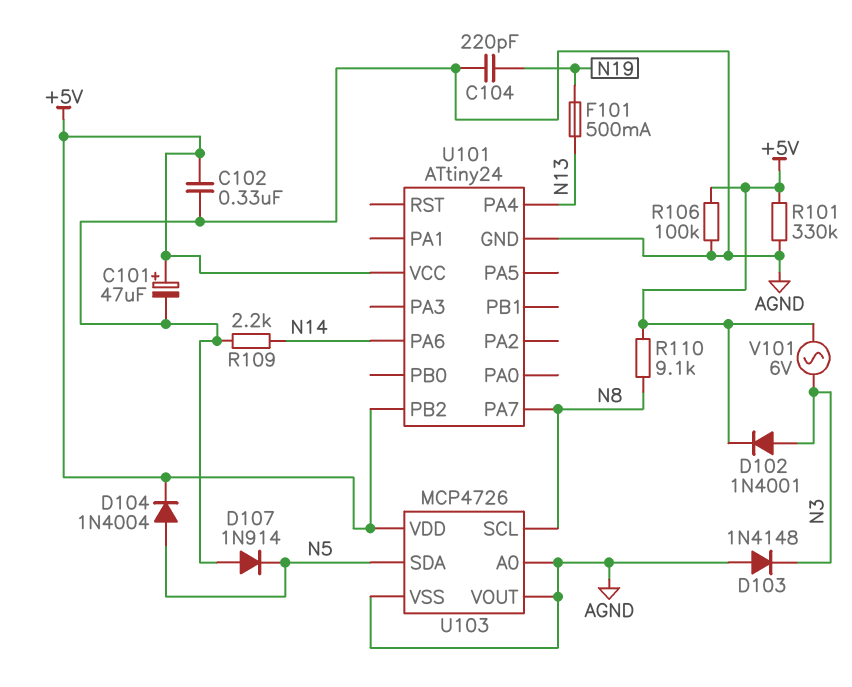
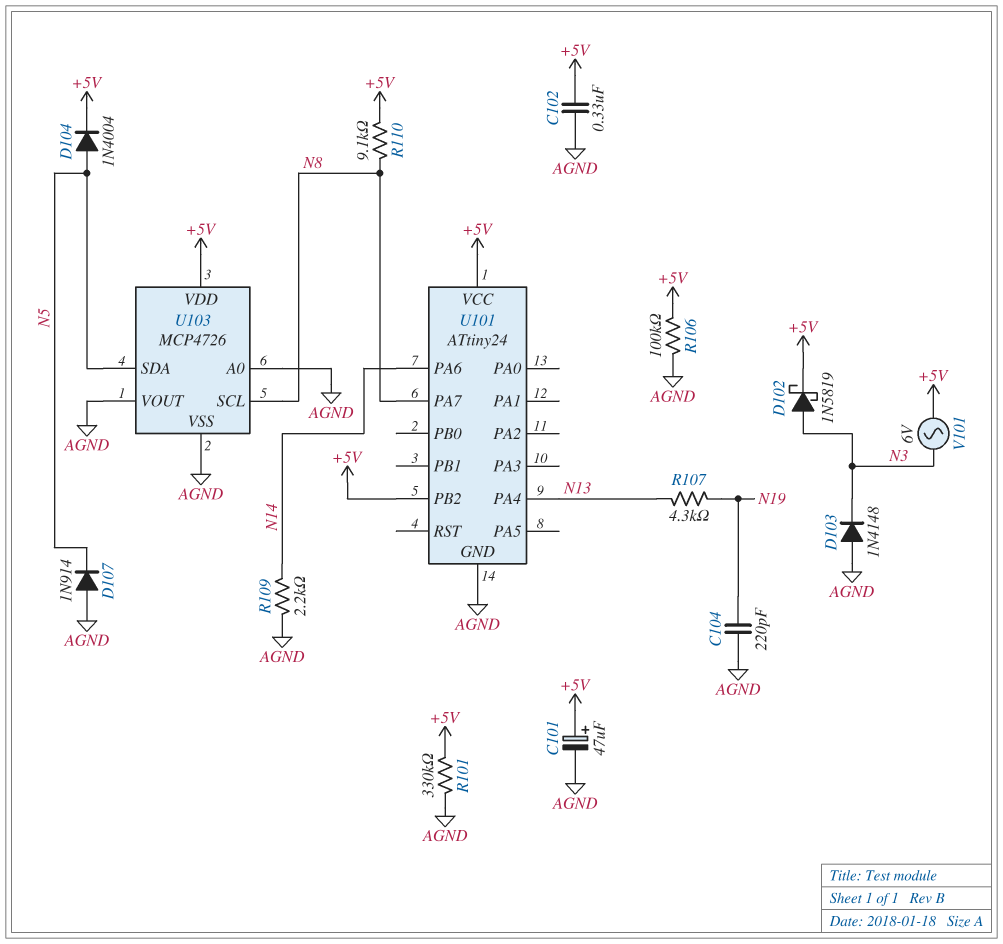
D102: diode 1N4001 (A N3, K +5V) -> schottky 1N5819 (A N3, K +5V)
F101: 500mA (N13, N19) -> none
R107: none -> 4.3k (N13, N19)

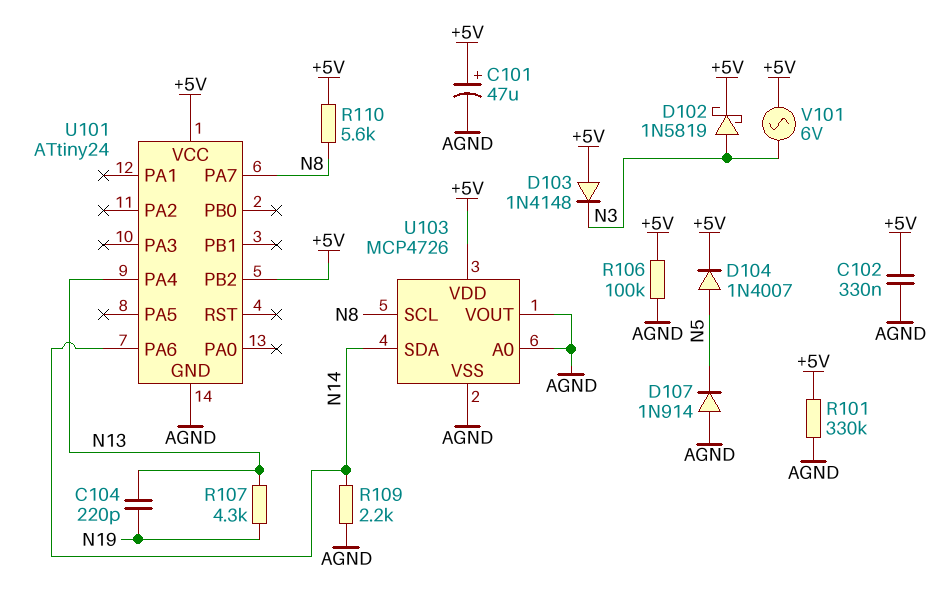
C104: 220pF (AGND, N19) -> 220pF (N13, N19)
D103: diode 1N4148 (A AGND, K N3) -> diode 1N4148 (A +5V, K N3)
D104: diode 1N4004 (A N5, K +5V) -> diode 1N4007 (A N5, K +5V)
R110: 9.1k (+5V, N8) -> 5.6k (+5V, N8)
U103 pin SDA: N5 -> N14

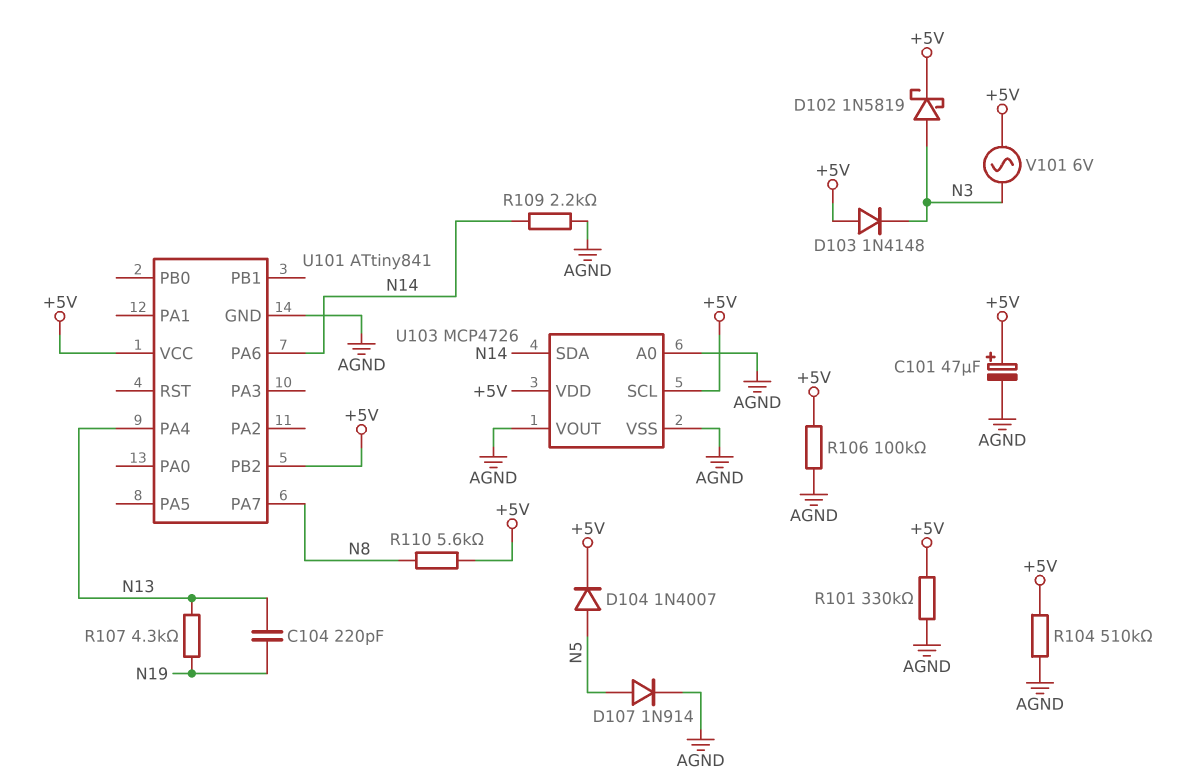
C102: 330nF (+5V, AGND) -> none
D107: diode 1N914 (A AGND, K N5) -> diode 1N914 (A N5, K AGND)
R104: none -> 510k (+5V, AGND)
U101: ATtiny24 -> ATtiny841
U103 pin SCL: N8 -> +5V

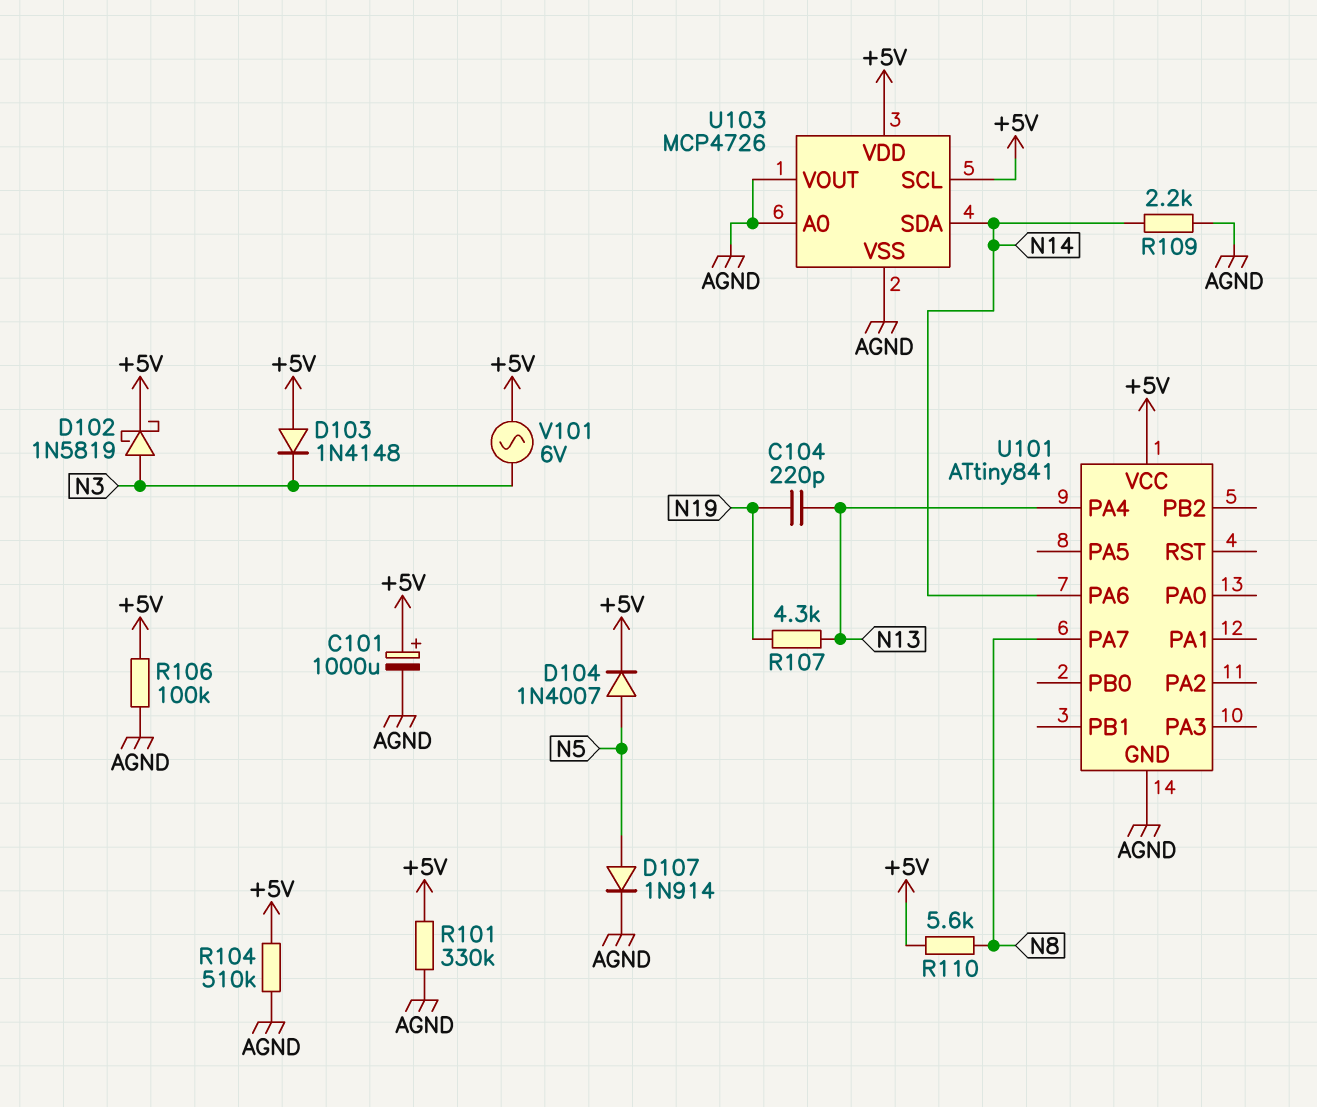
C101: 47uF (plus +5V, minus AGND) -> 1000uF (plus +5V, minus AGND)
U101 pin PB2: +5V -> none

